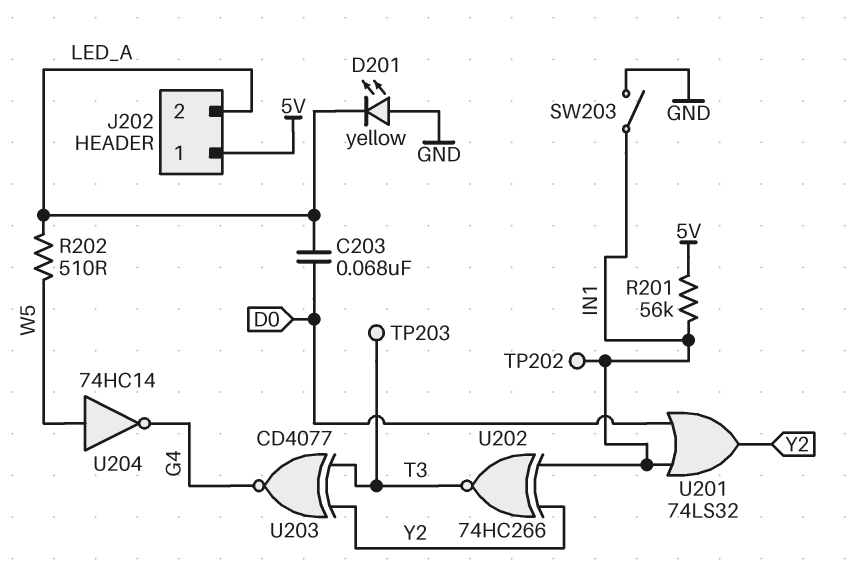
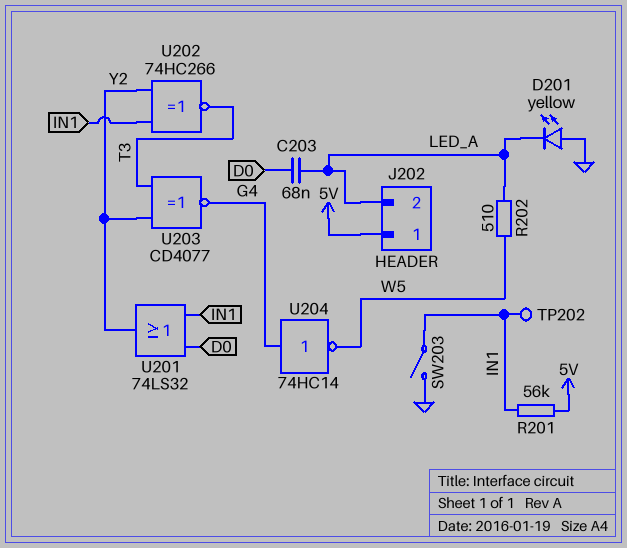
TP203: test point (T3) -> none
U204: NOT 74HC14 (in W5, out G4) -> NOT 74HC14 (in G4, out W5)

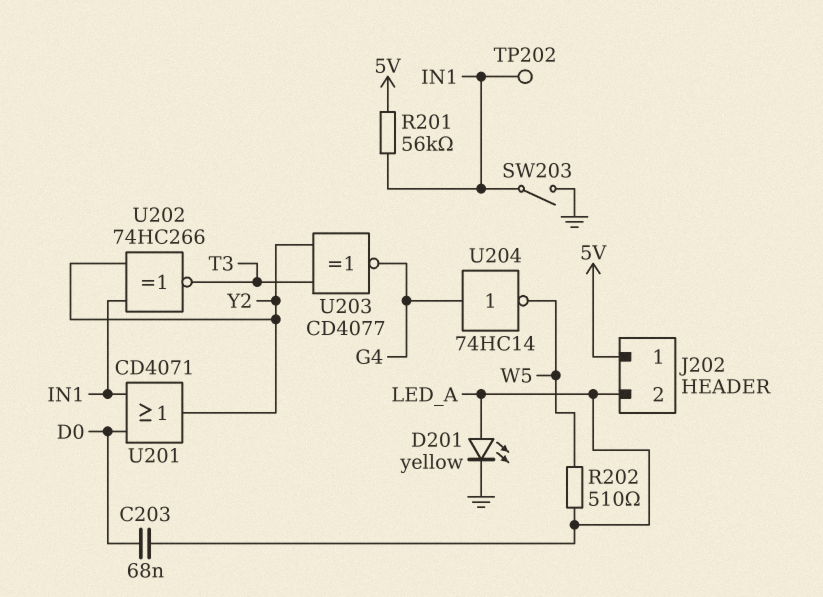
D201: LED yellow (A GND, K LED_A) -> LED yellow (A LED_A, K GND)
U201: OR 74LS32 (in D0, in IN1, out Y2) -> OR CD4071 (in D0, in IN1, out Y2)

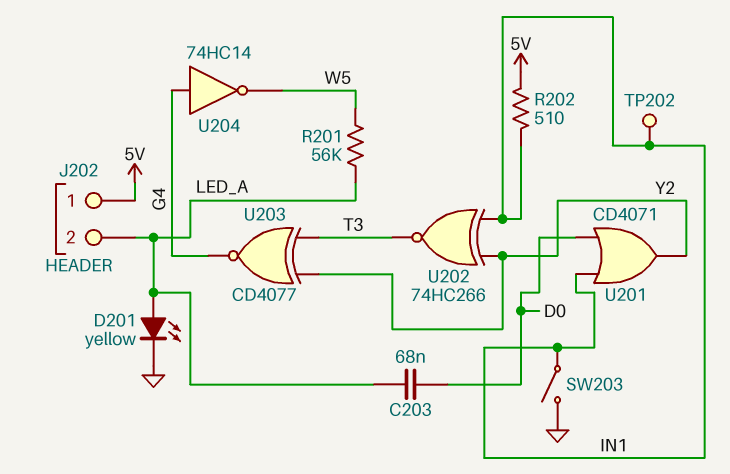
R201: 56k (5V, IN1) -> 56k (LED_A, W5)
R202: 510 (LED_A, W5) -> 510 (5V, IN1)

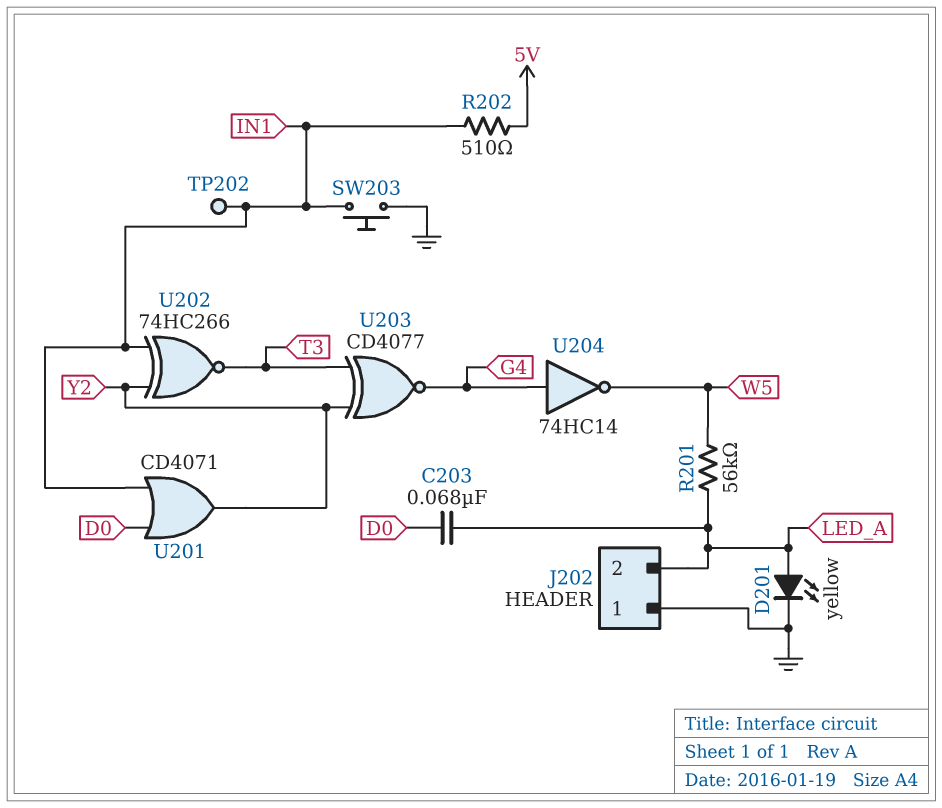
J202 pin 1: 5V -> GND
SW203: switch (GND, IN1) -> button (GND, IN1)

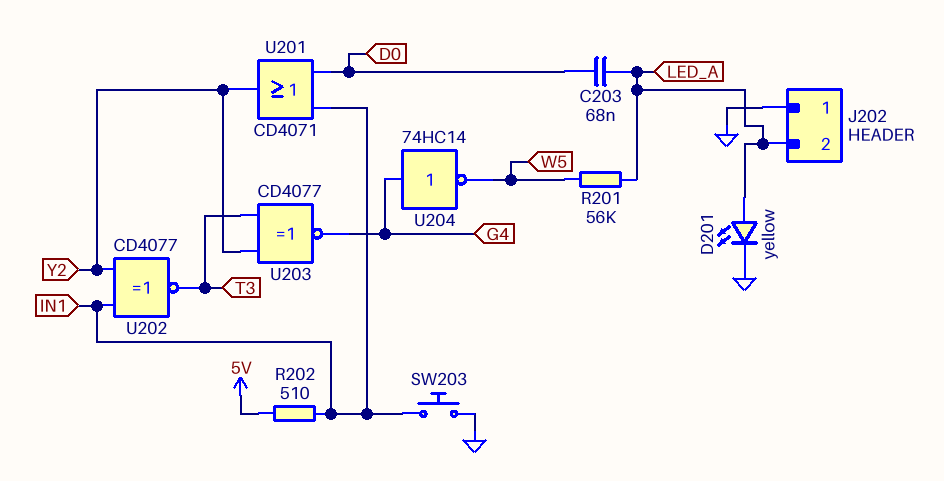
TP202: test point (IN1) -> none
U202: XNOR 74HC266 (in IN1, in Y2, out T3) -> XNOR CD4077 (in IN1, in Y2, out T3)

